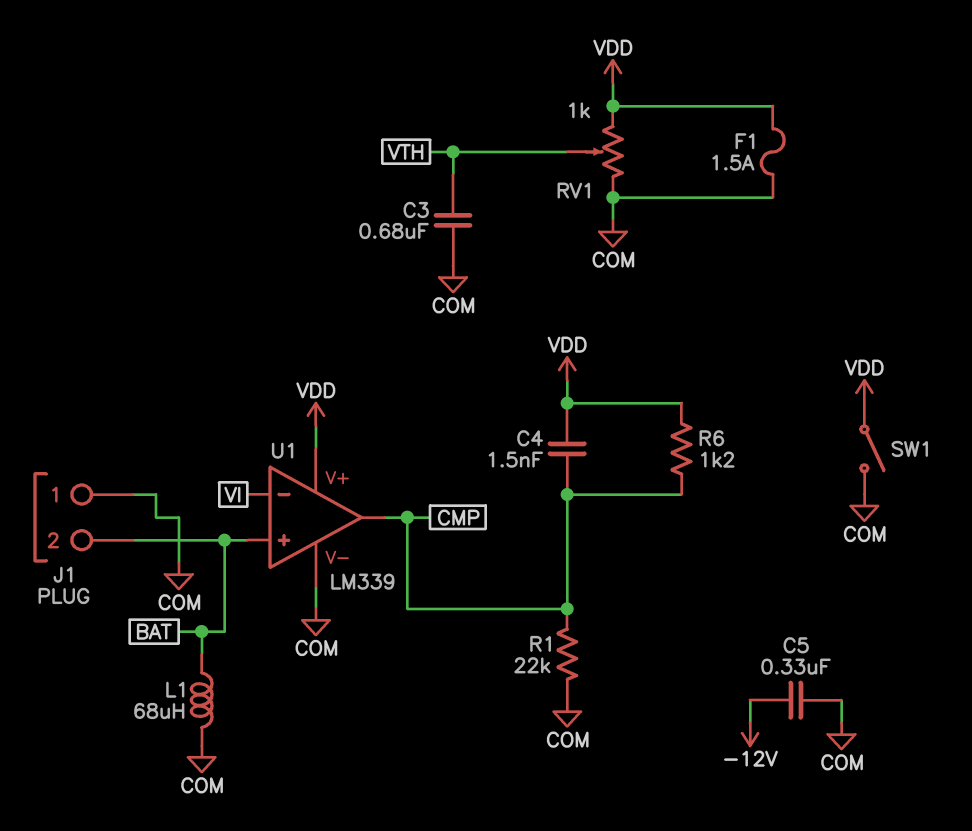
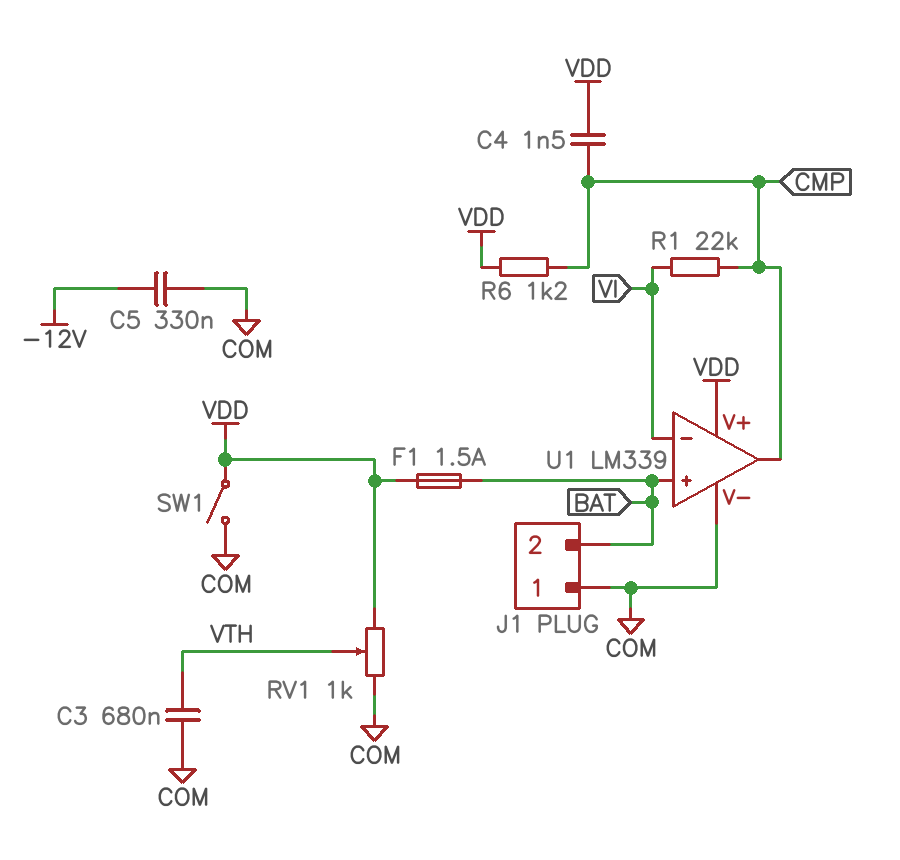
F1: 1.5A (COM, VDD) -> 1.5A (BAT, VDD)
L1: 68uH (BAT, COM) -> none
R1: 22k (CMP, COM) -> 22k (CMP, VI)

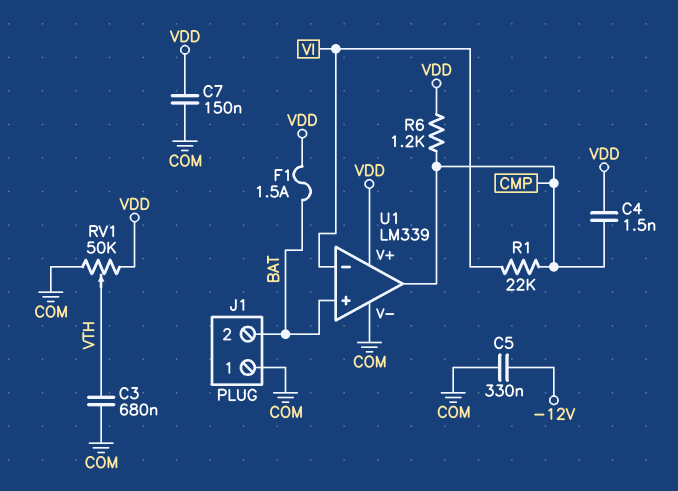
C7: none -> 150nF (COM, VDD)
RV1: 1k (COM, VDD, wiper VTH) -> 50k (COM, VDD, wiper VTH)
SW1: switch (COM, VDD) -> none

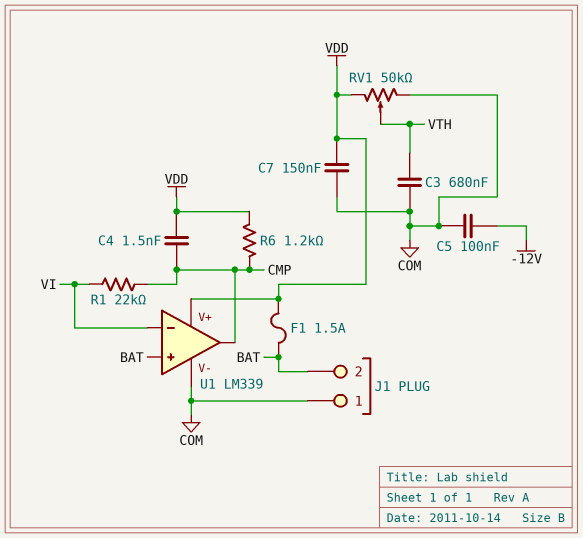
C5: 330nF (-12V, COM) -> 100nF (-12V, COM)

